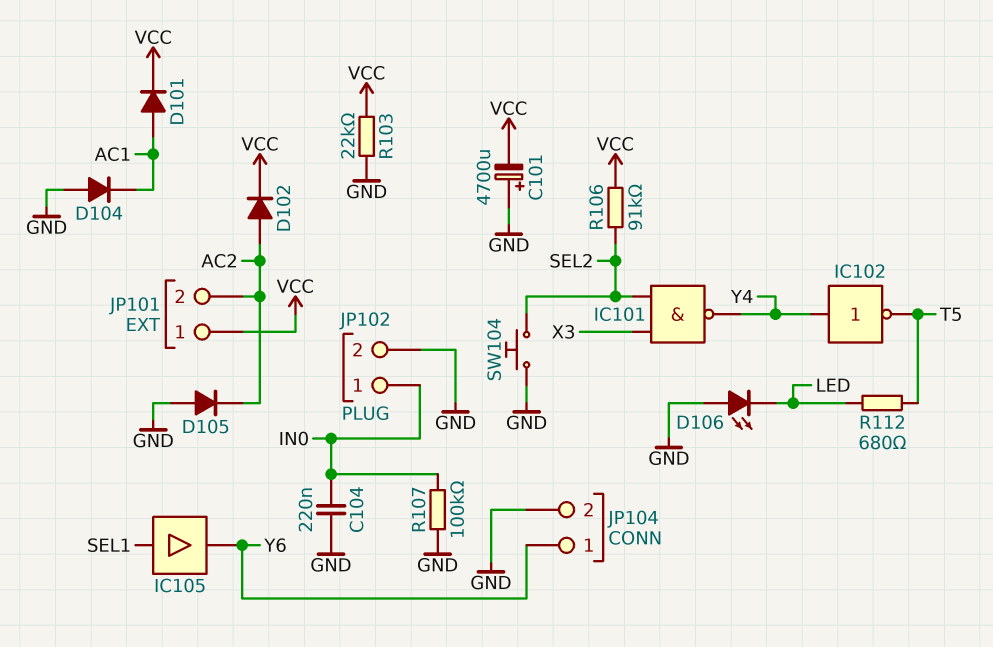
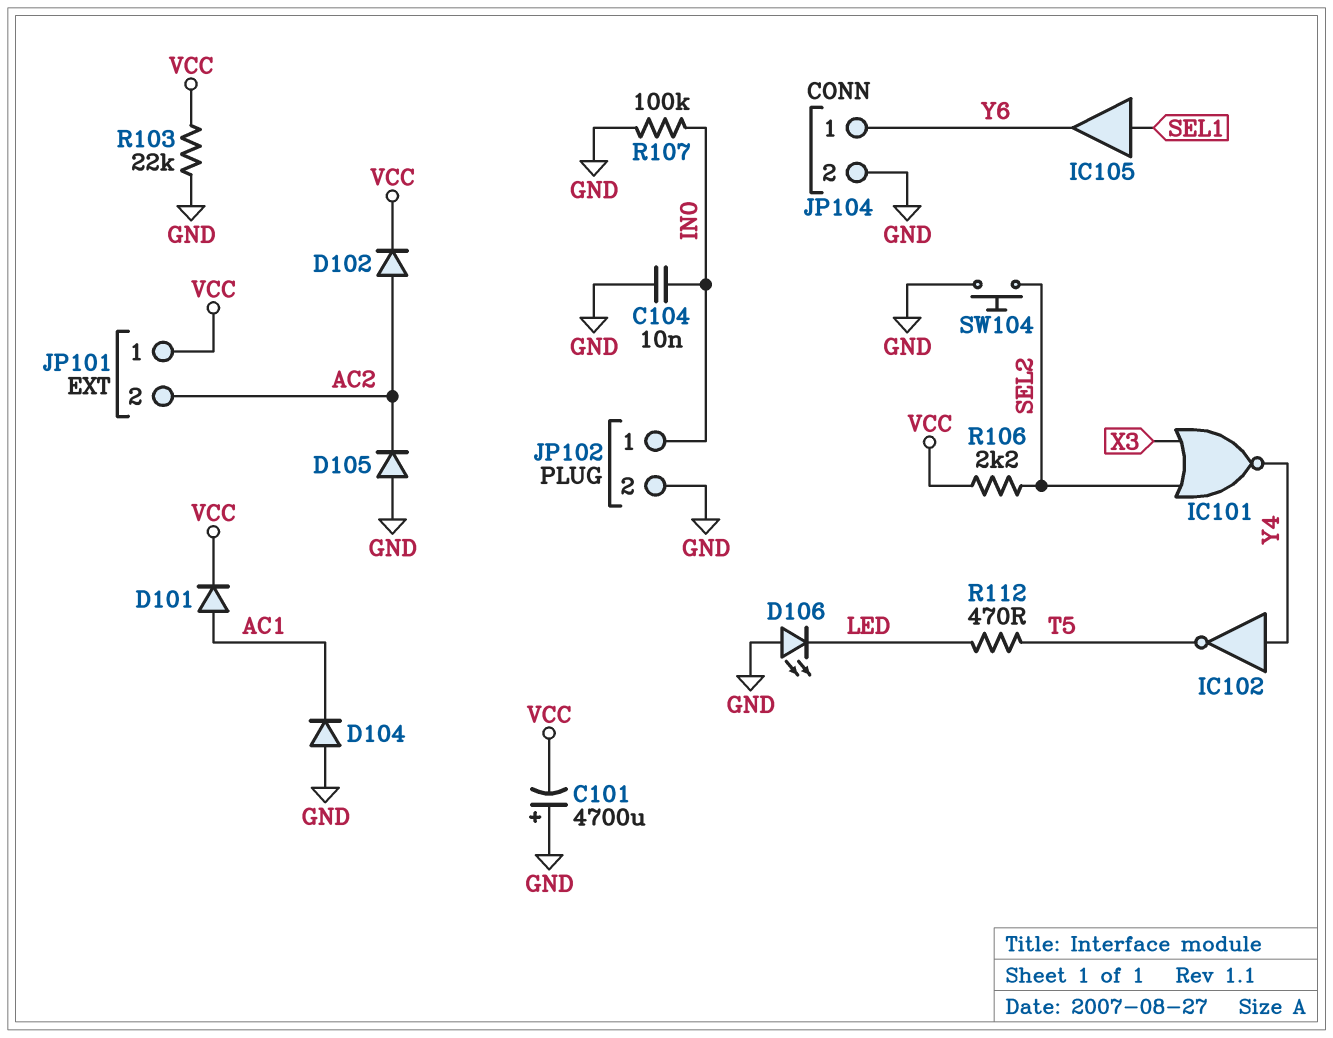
C104: 220nF (GND, IN0) -> 10nF (GND, IN0)
IC101: NAND (in SEL2, in X3, out Y4) -> NOR (in SEL2, in X3, out Y4)
R106: 91k (SEL2, VCC) -> 2.2k (SEL2, VCC)
R112: 680 (LED, T5) -> 470 (LED, T5)

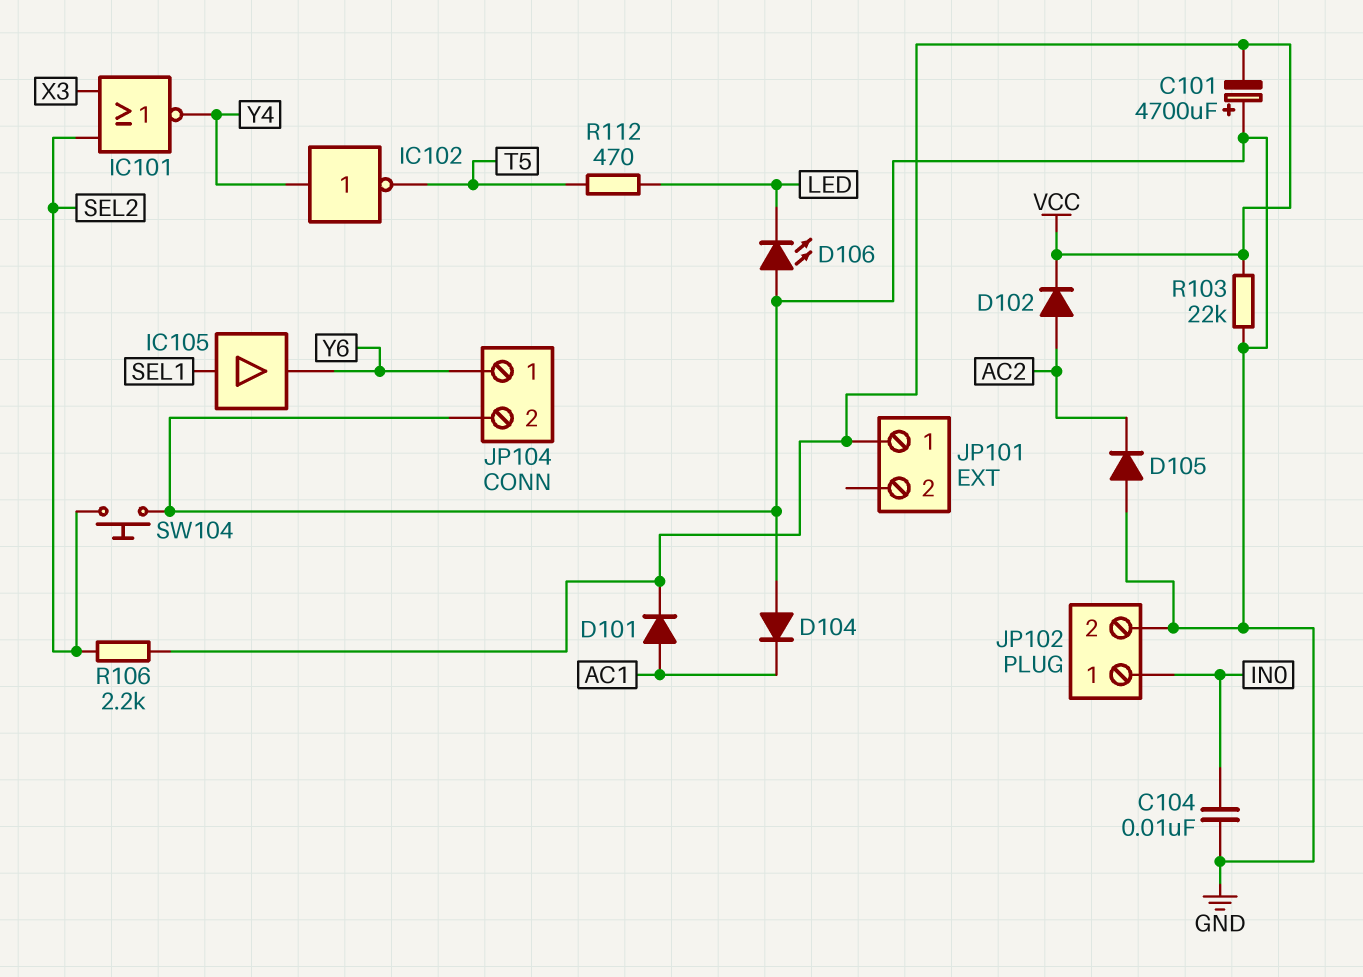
JP101 pin 2: AC2 -> none
R107: 100k (GND, IN0) -> none

